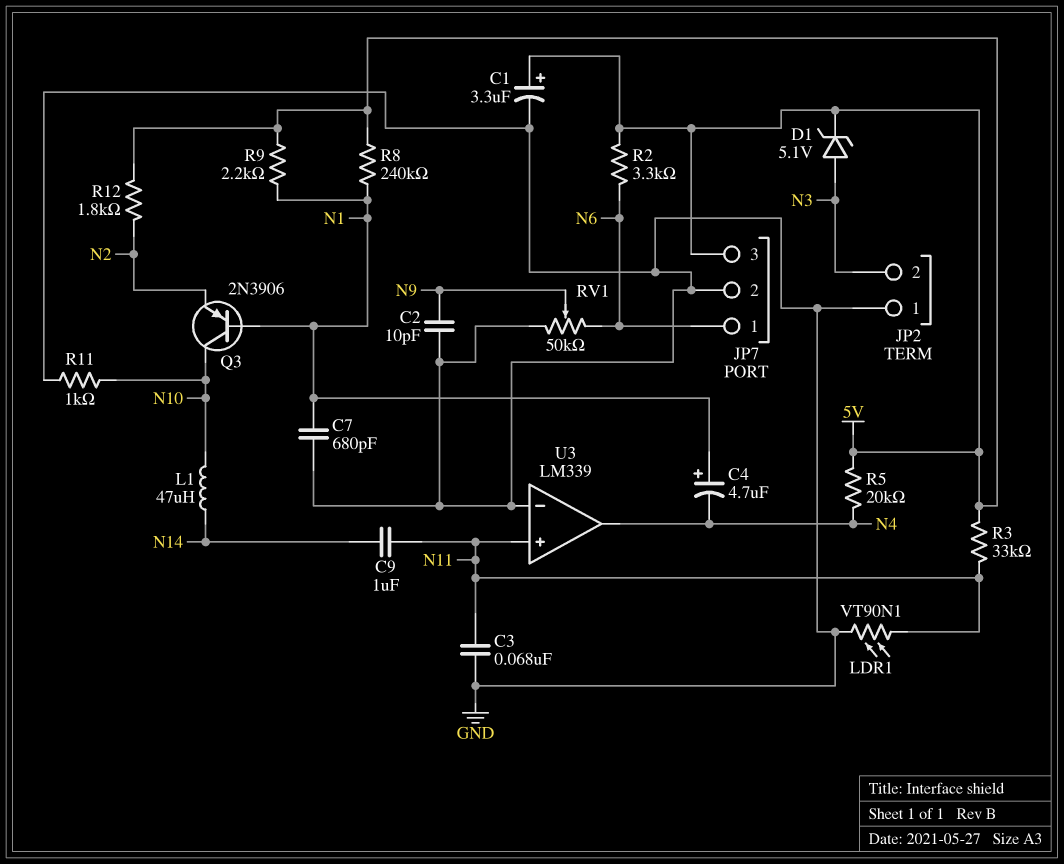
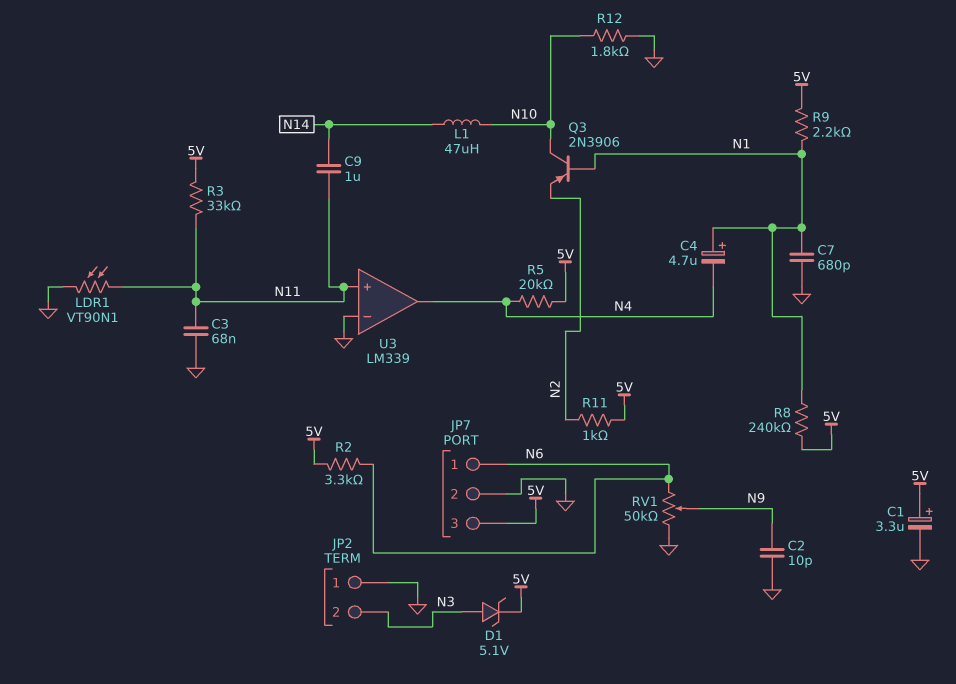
R11: 1k (GND, N10) -> 1k (5V, N2)
R12: 1.8k (5V, N2) -> 1.8k (GND, N10)

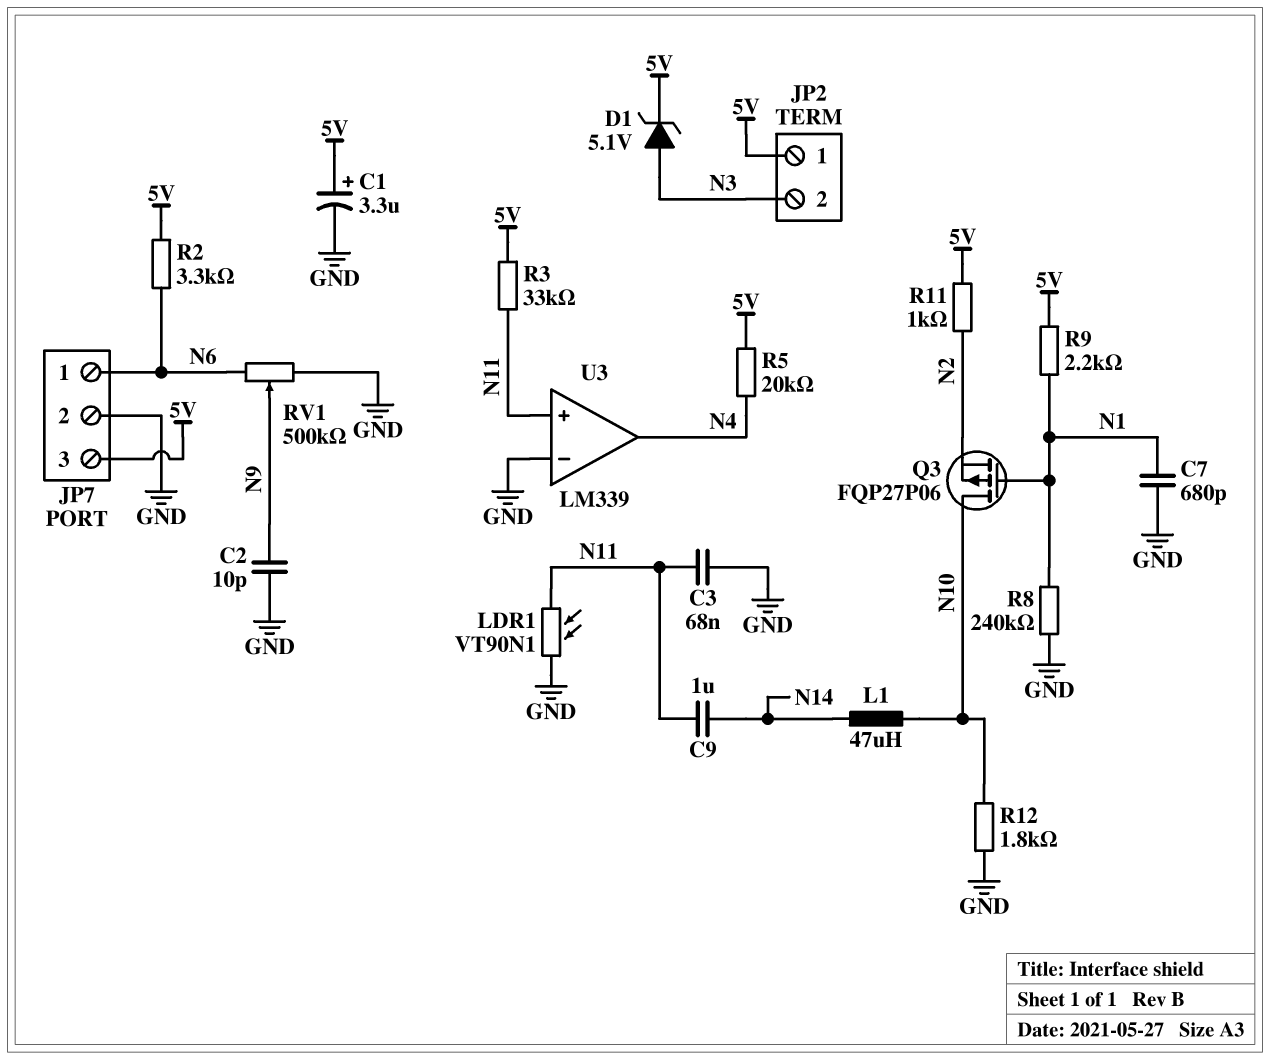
C4: 4.7uF (plus N1, minus N4) -> none
JP2 pin 1: GND -> 5V
Q3: PNP 2N3906 (B N1, C N10, E N2) -> PMOS FQP27P06 (G N1, D N10, S N2)
R8: 240k (5V, N1) -> 240k (GND, N1)
RV1: 50k (GND, N6, wiper N9) -> 500k (GND, N6, wiper N9)

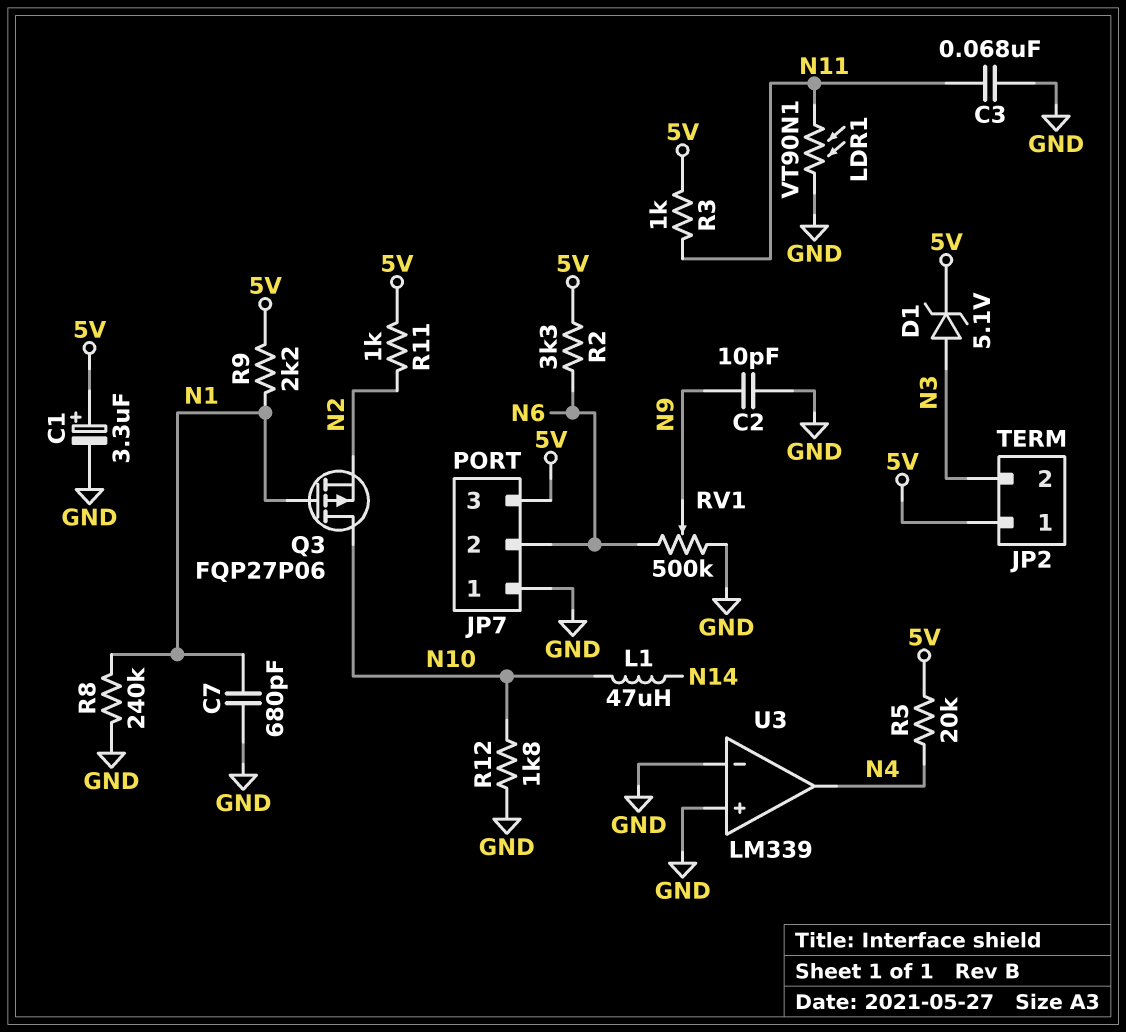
C9: 1uF (N11, N14) -> none
JP7 pin 1: N6 -> GND
JP7 pin 2: GND -> N6
R3: 33k (5V, N11) -> 1k (5V, N11)
U3 pin in+: N11 -> GND

